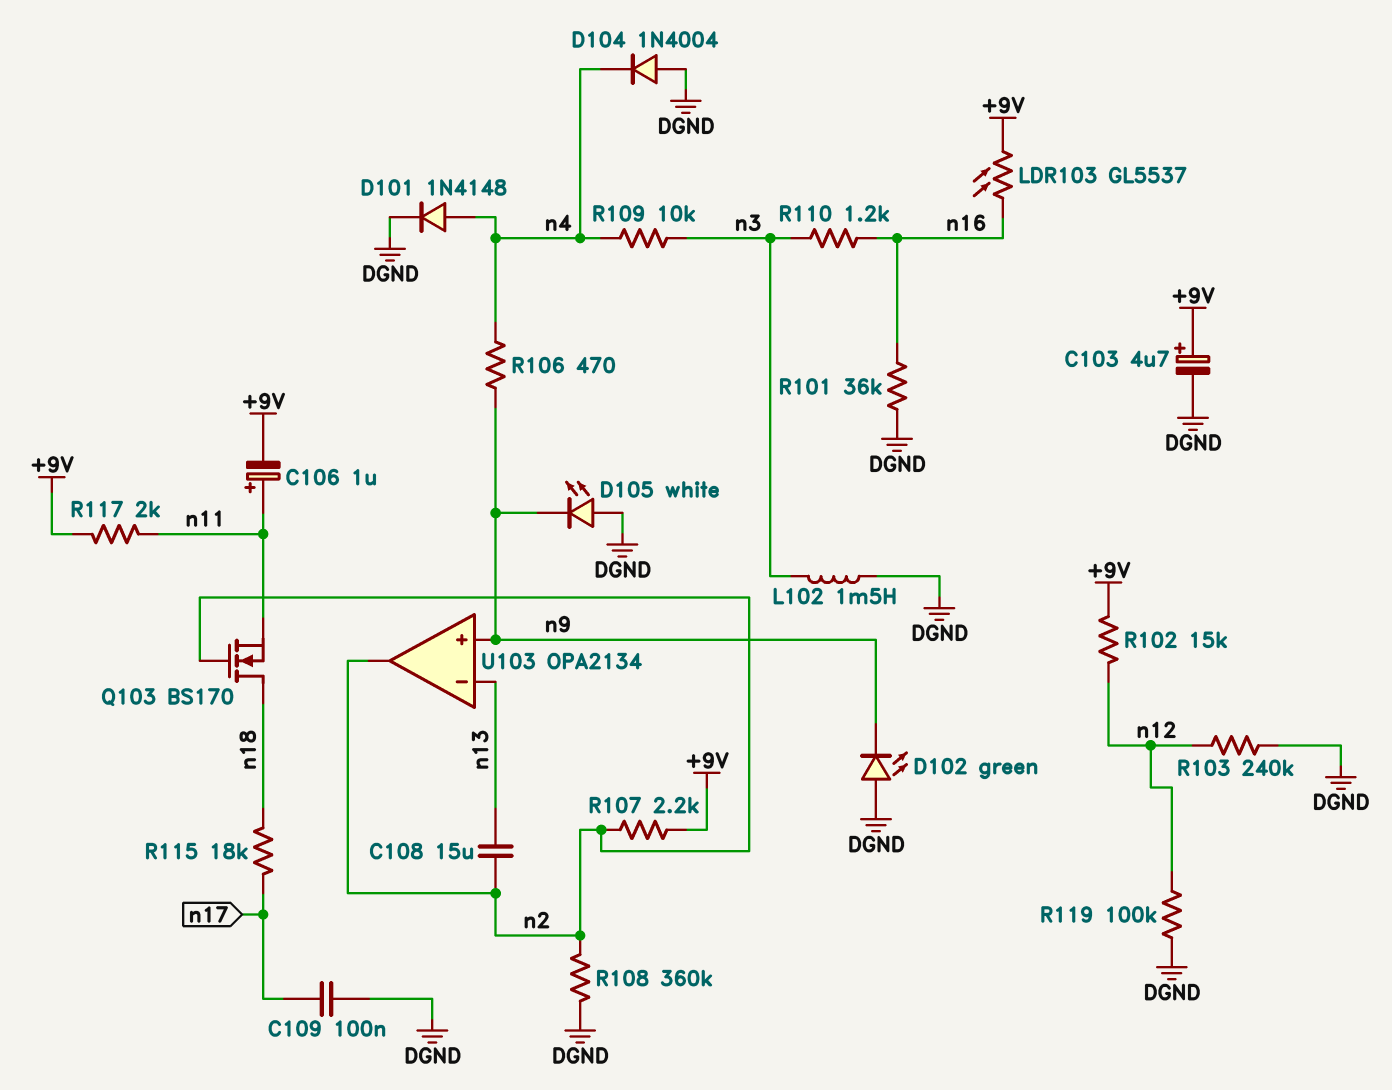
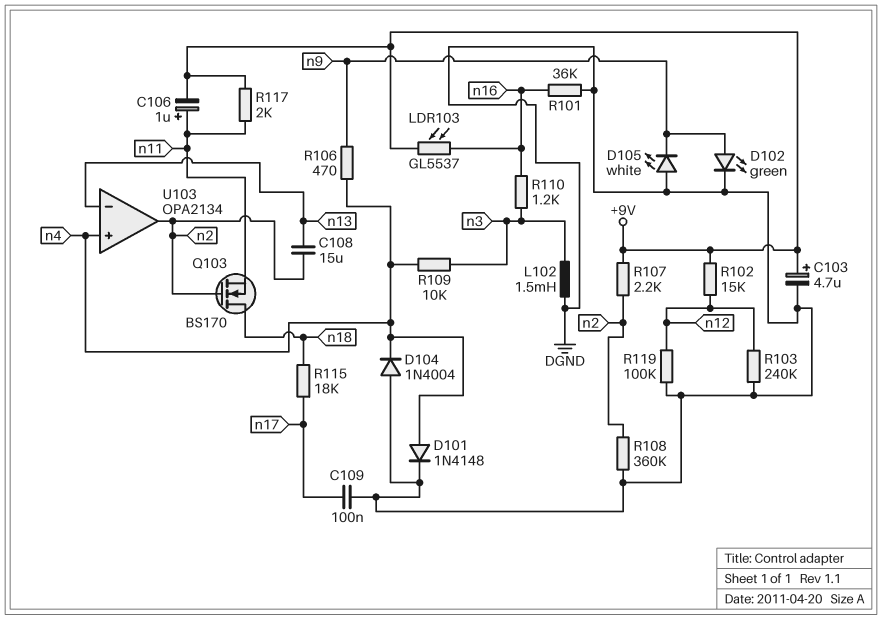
D102: LED green (A DGND, K n9) -> LED green (A n9, K DGND)
U103 pin in+: n9 -> n4

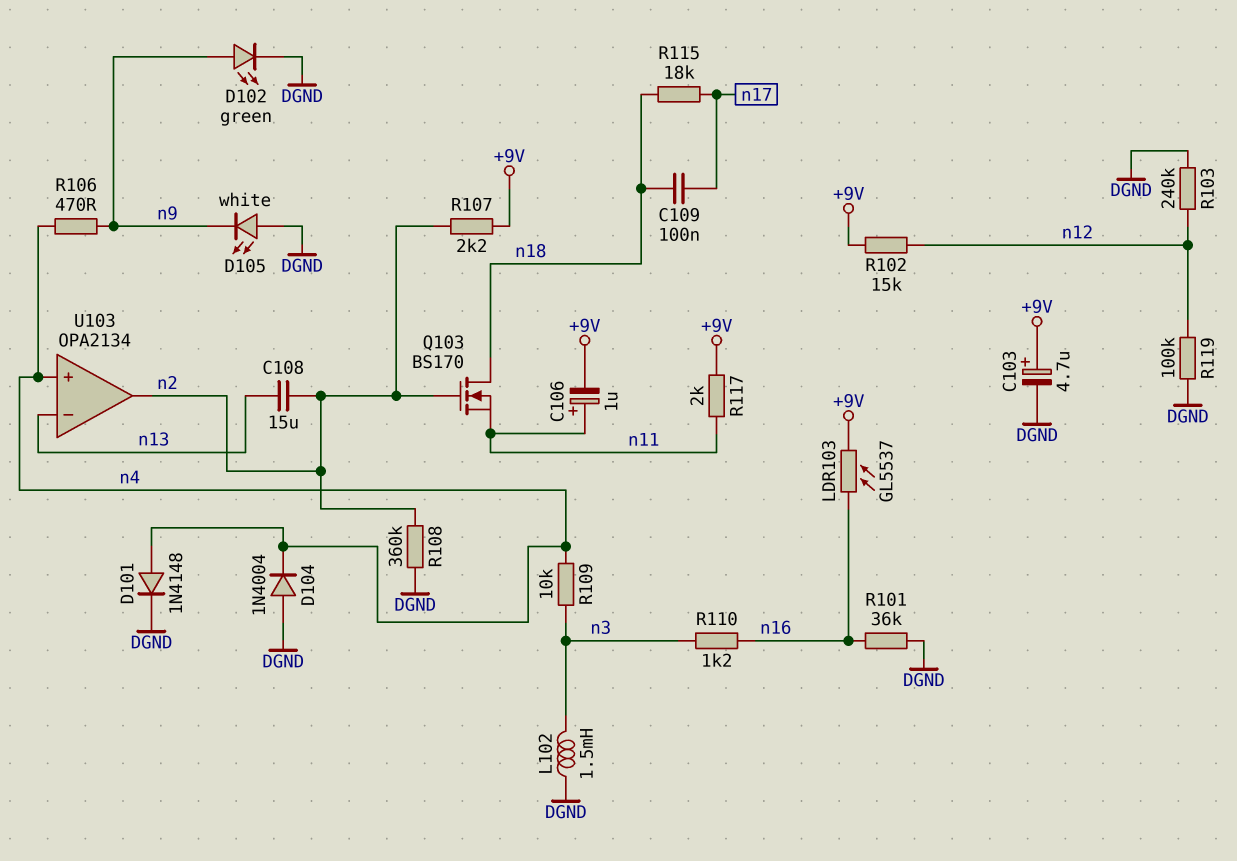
C109: 100nF (DGND, n17) -> 100nF (n17, n18)

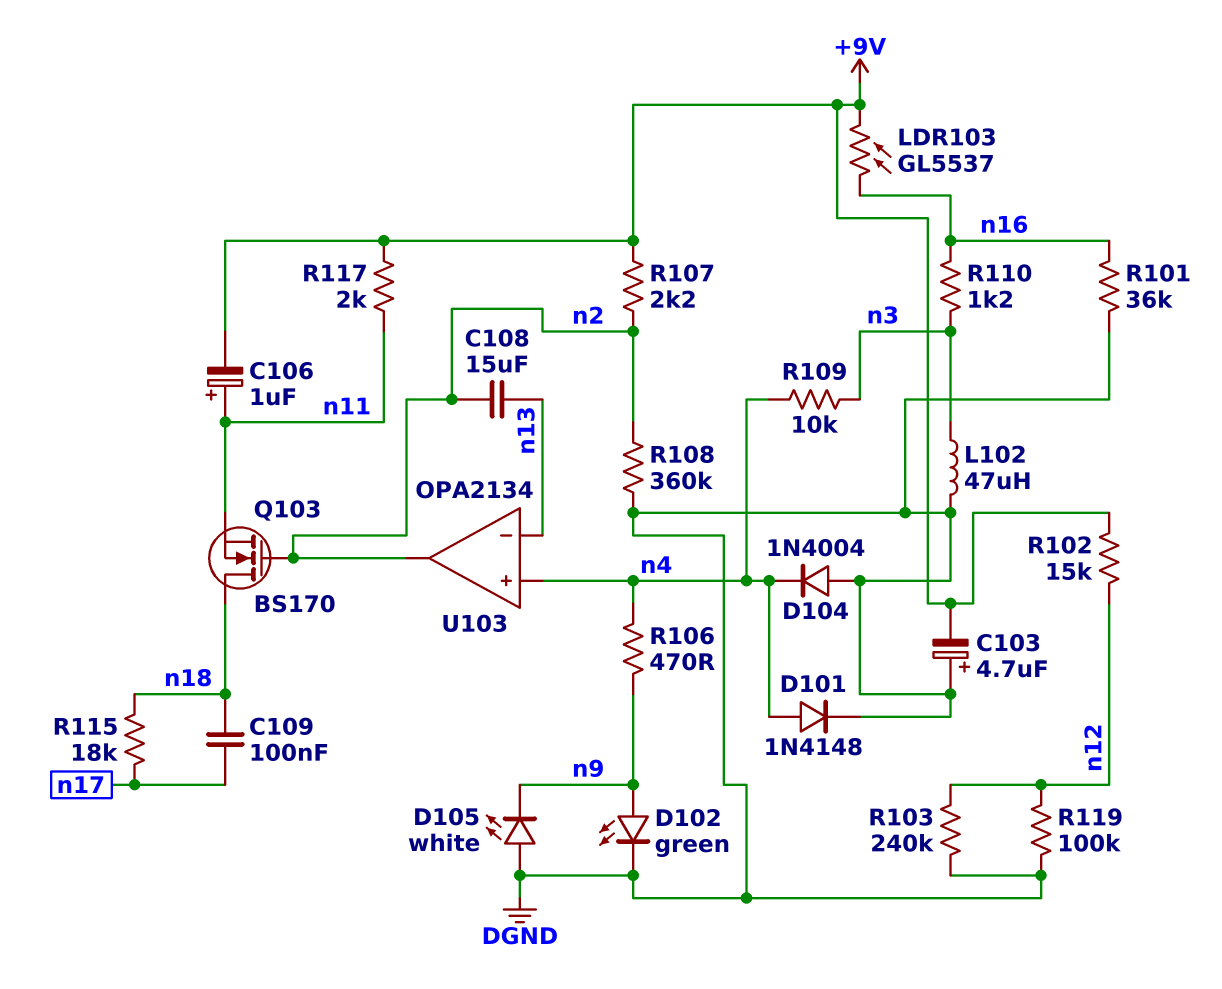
C103: 4.7uF (plus +9V, minus DGND) -> 4.7uF (plus DGND, minus +9V)
L102: 1.5mH (DGND, n3) -> 47uH (DGND, n3)

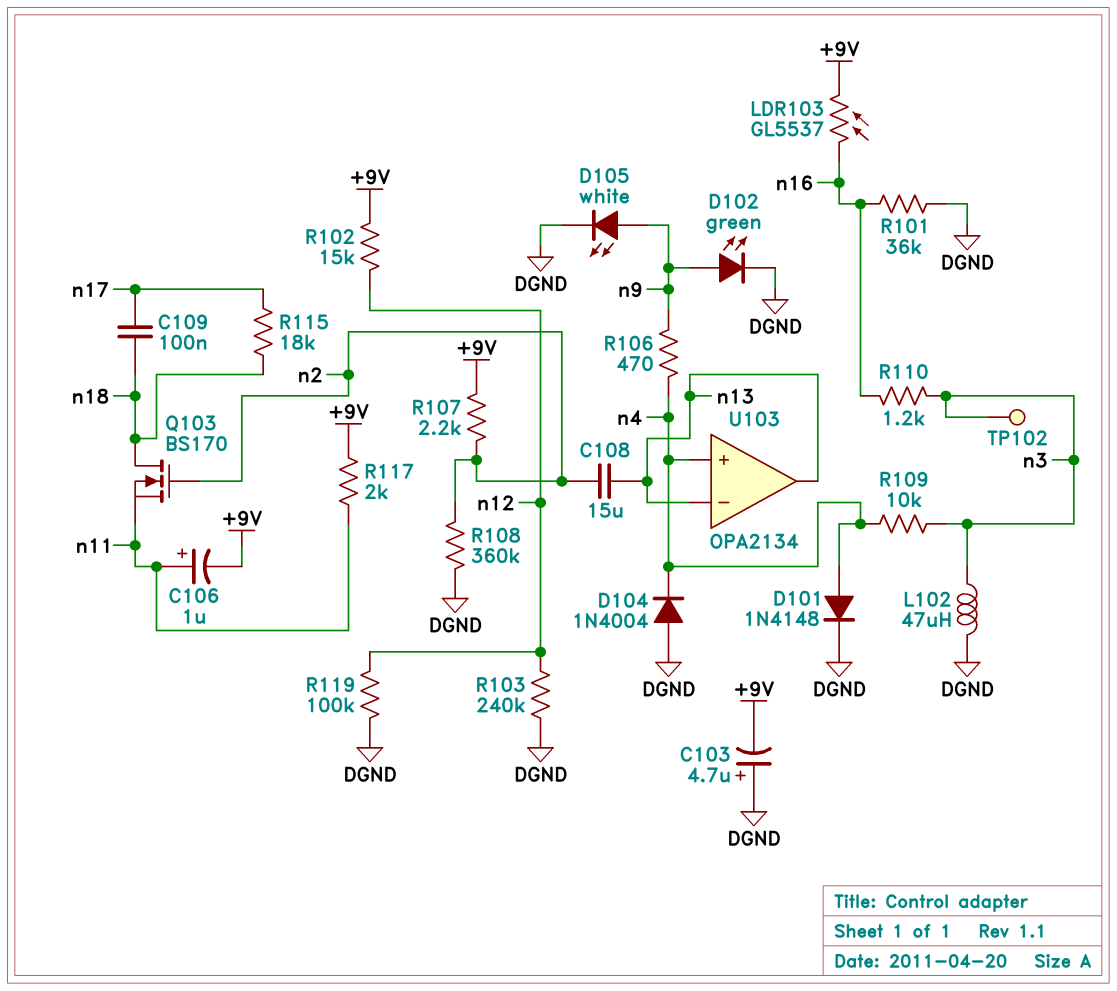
D105: LED white (A DGND, K n9) -> LED white (A n9, K DGND)
TP102: none -> test point (n3)
U103 pin out: n2 -> n13

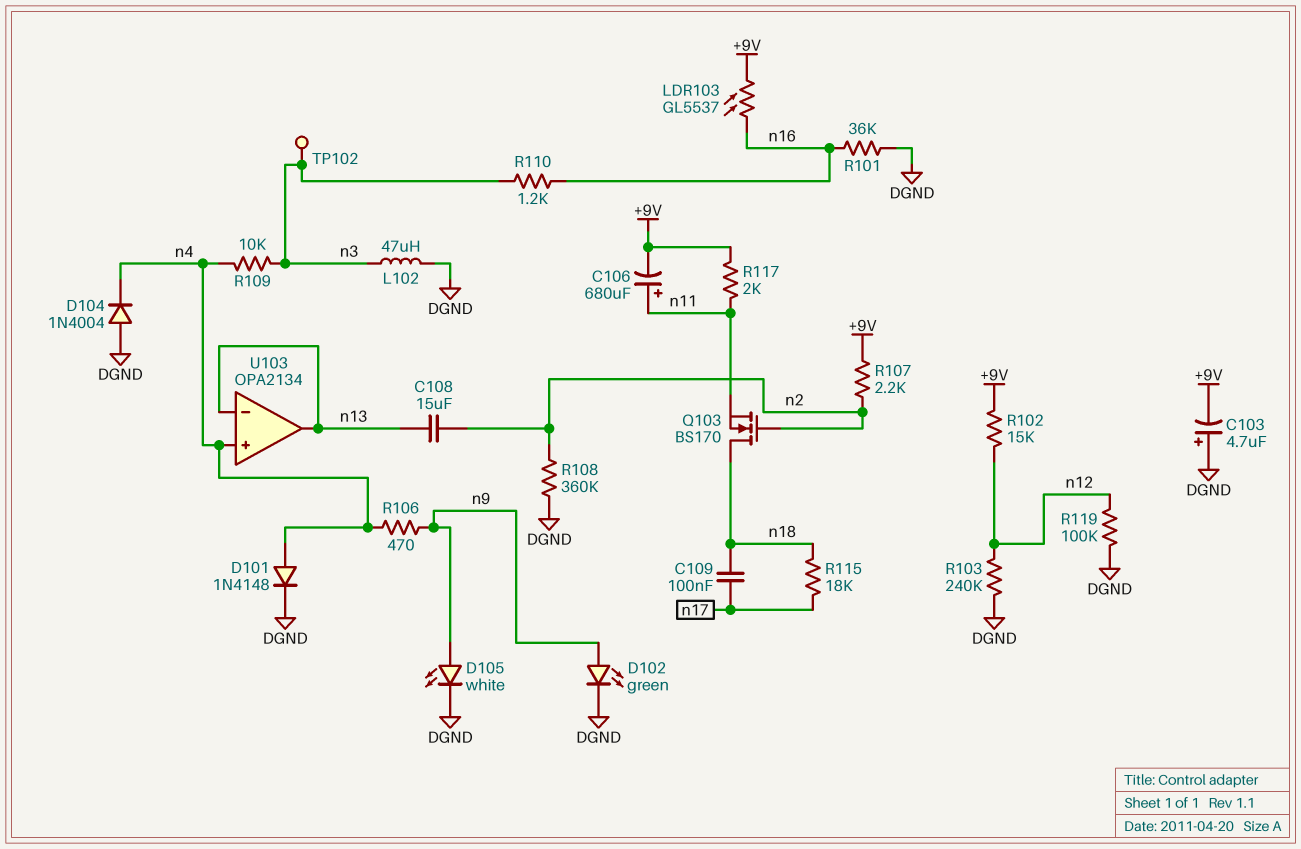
C106: 1uF (plus n11, minus +9V) -> 680uF (plus n11, minus +9V)

